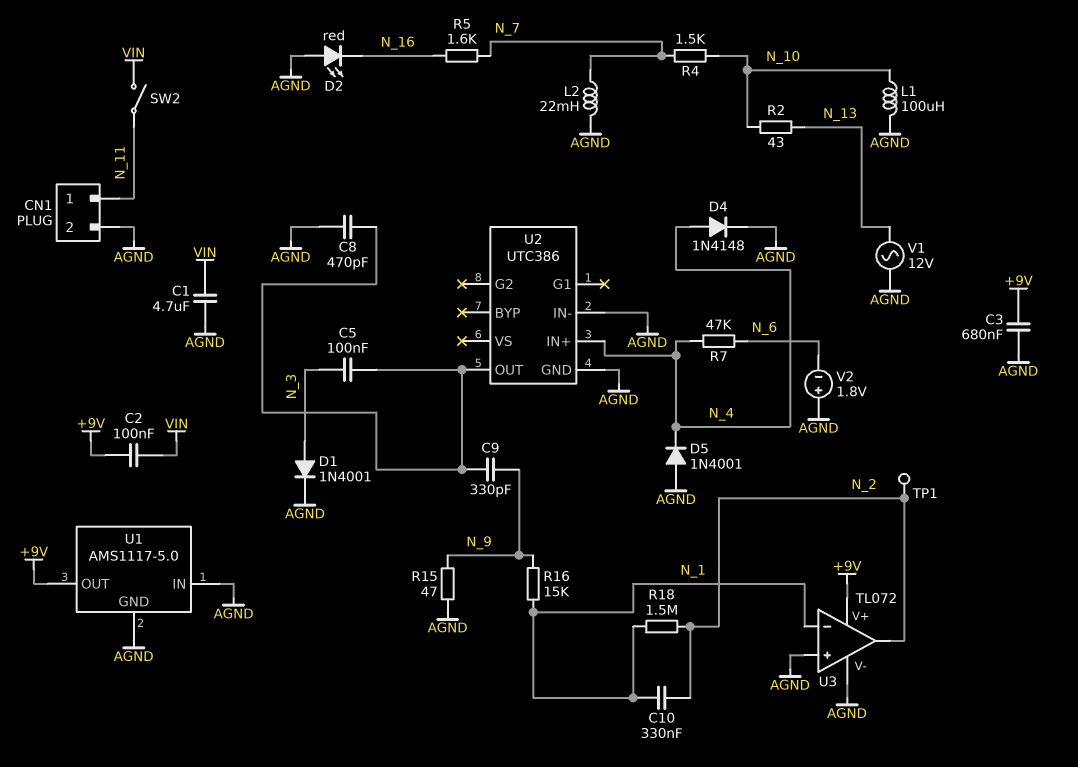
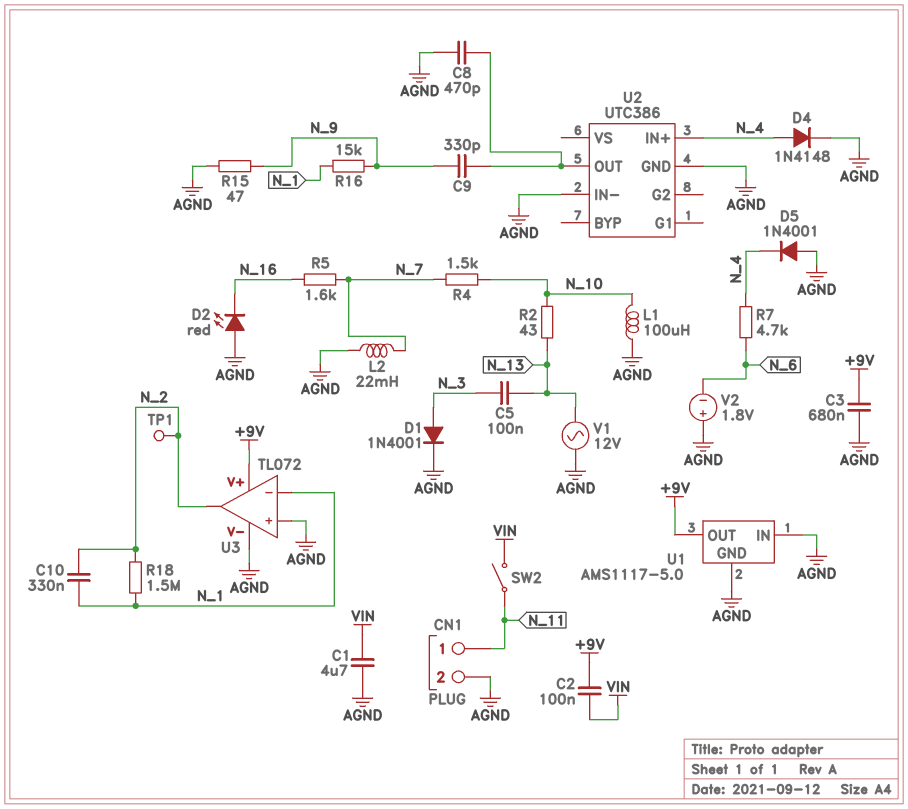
C5: 100nF (N_3, U2/OUT) -> 100nF (N_3, N_13)
R7: 47k (N_4, N_6) -> 4.7k (N_4, N_6)

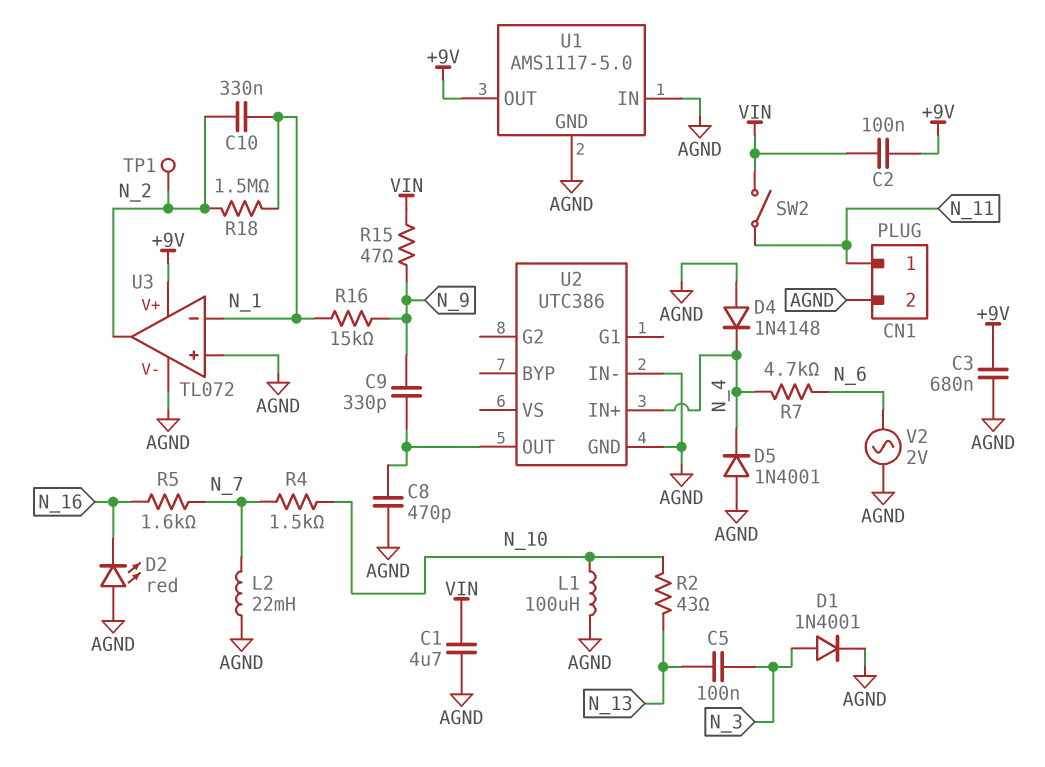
D4: diode 1N4148 (A N_4, K AGND) -> diode 1N4148 (A AGND, K N_4)
R15: 47 (AGND, N_9) -> 47 (N_9, VIN)
V1: AC 12V (AGND, N_13) -> none
V2: 1.8V (plus AGND, minus N_6) -> AC 2V (AGND, N_6)

